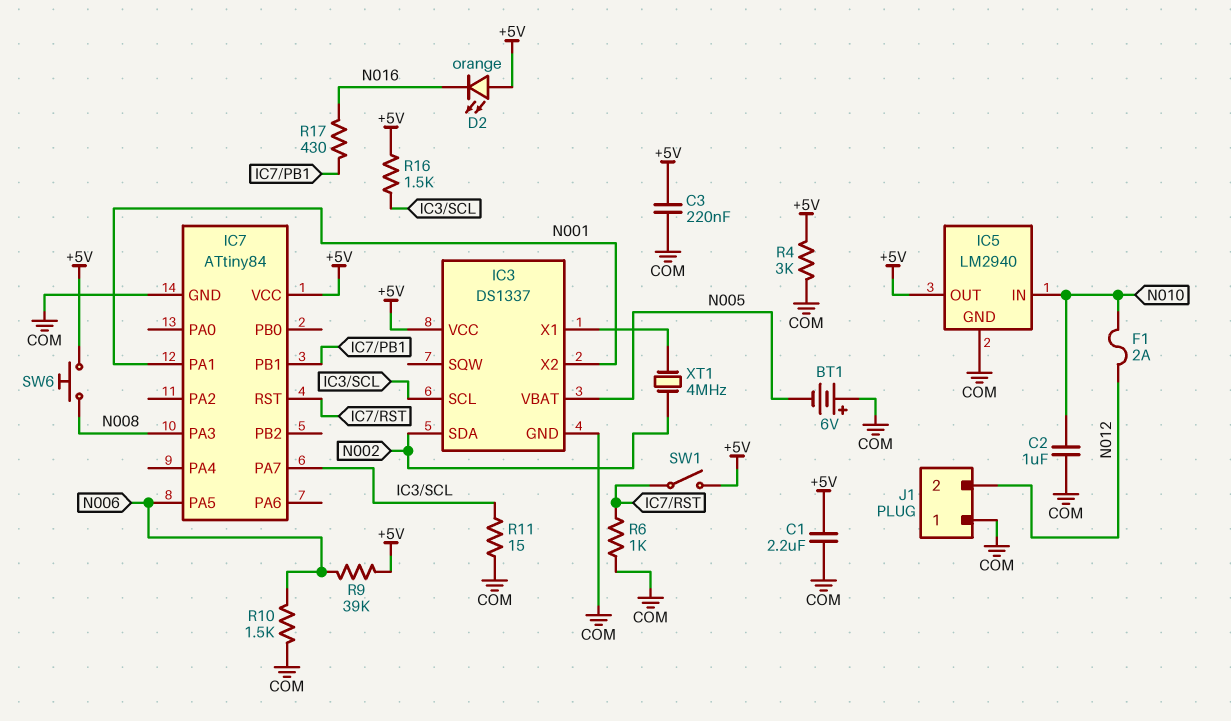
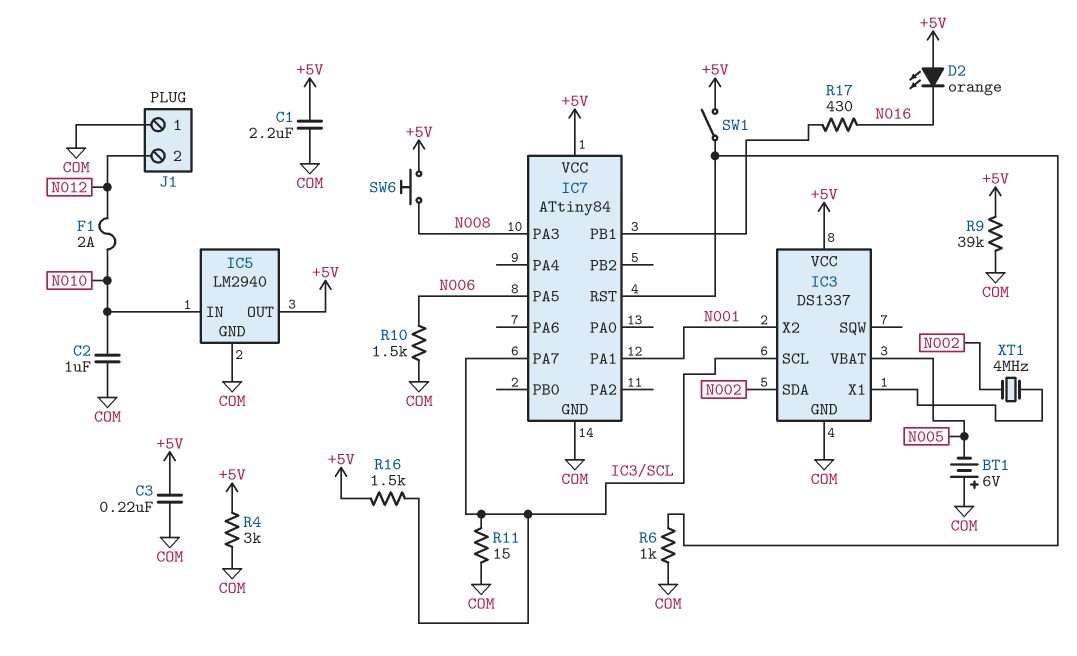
R9: 39k (+5V, N006) -> 39k (+5V, COM)

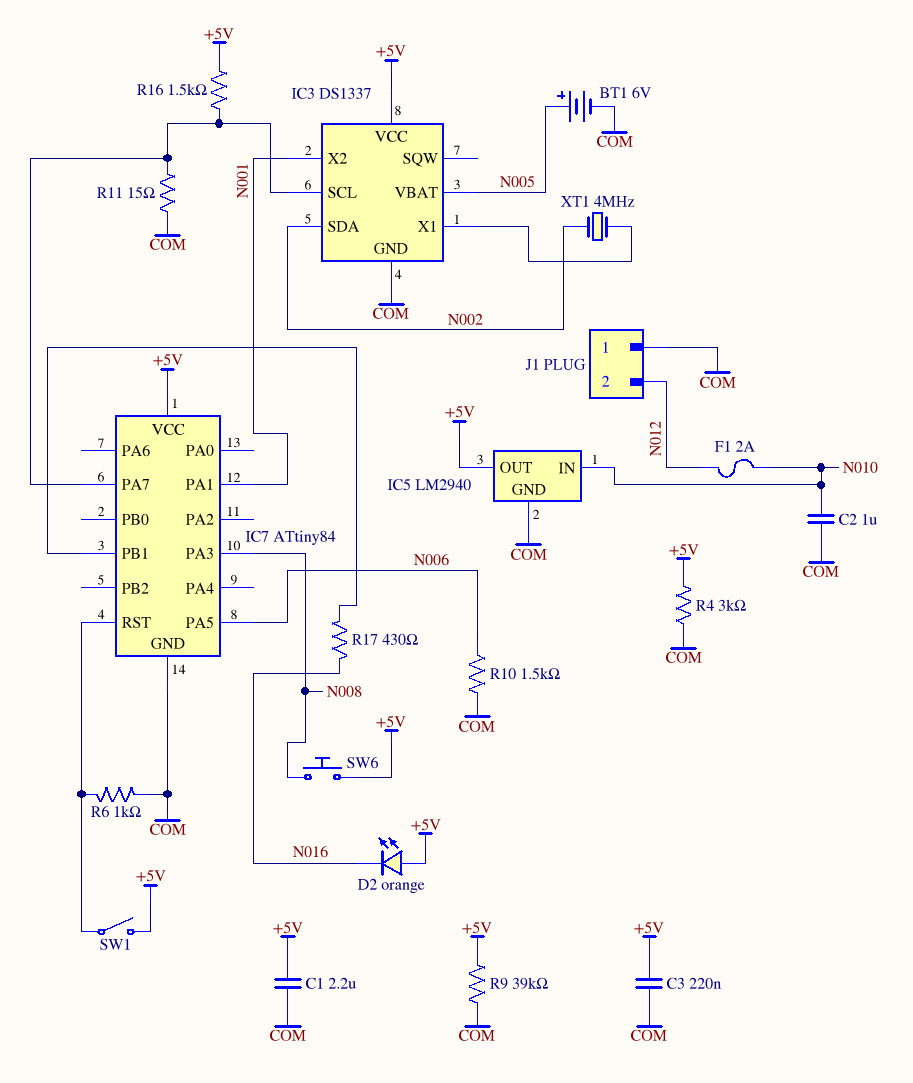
BT1: 6V (plus COM, minus N005) -> 6V (plus N005, minus COM)

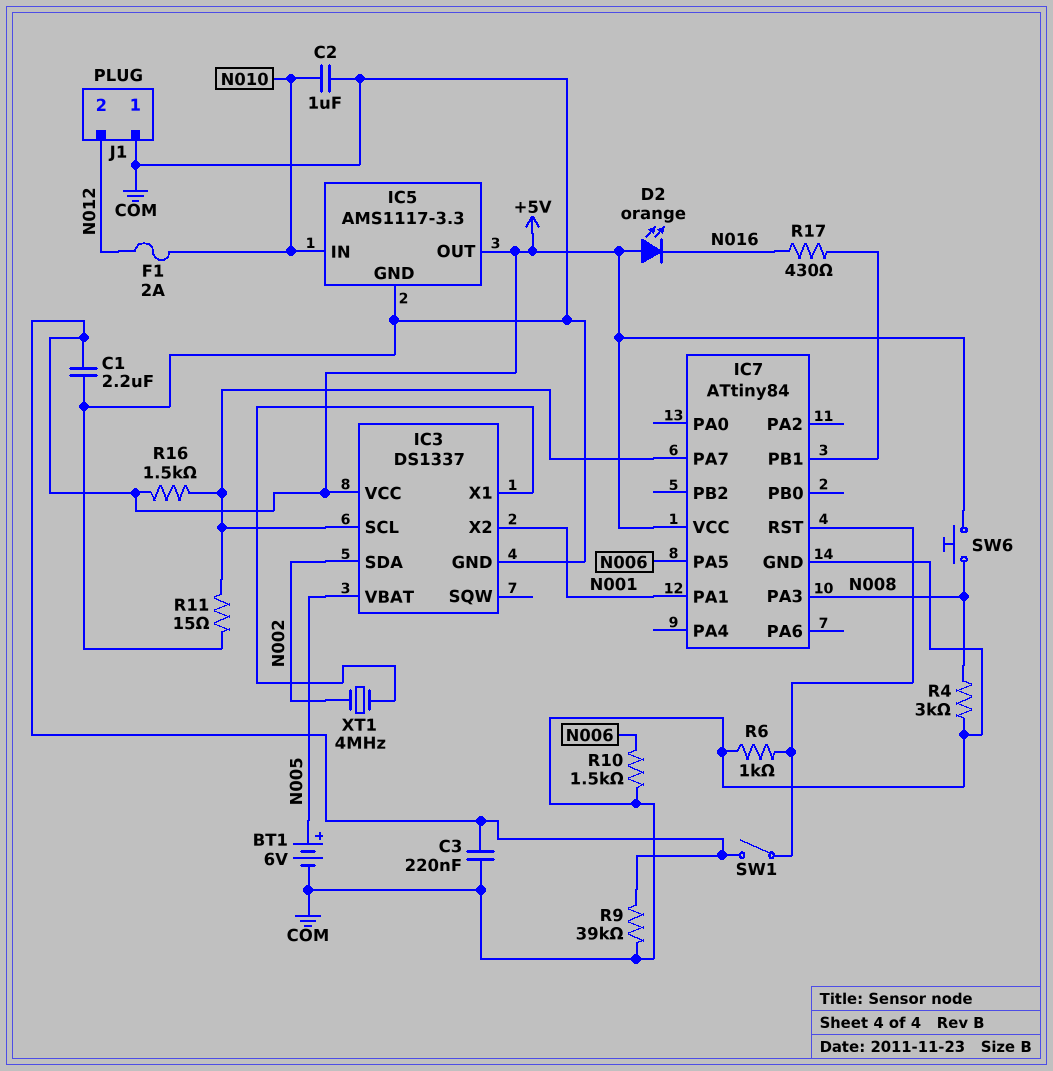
IC5: LM2940 -> AMS1117-3.3
R4: 3k (+5V, COM) -> 3k (COM, N008)

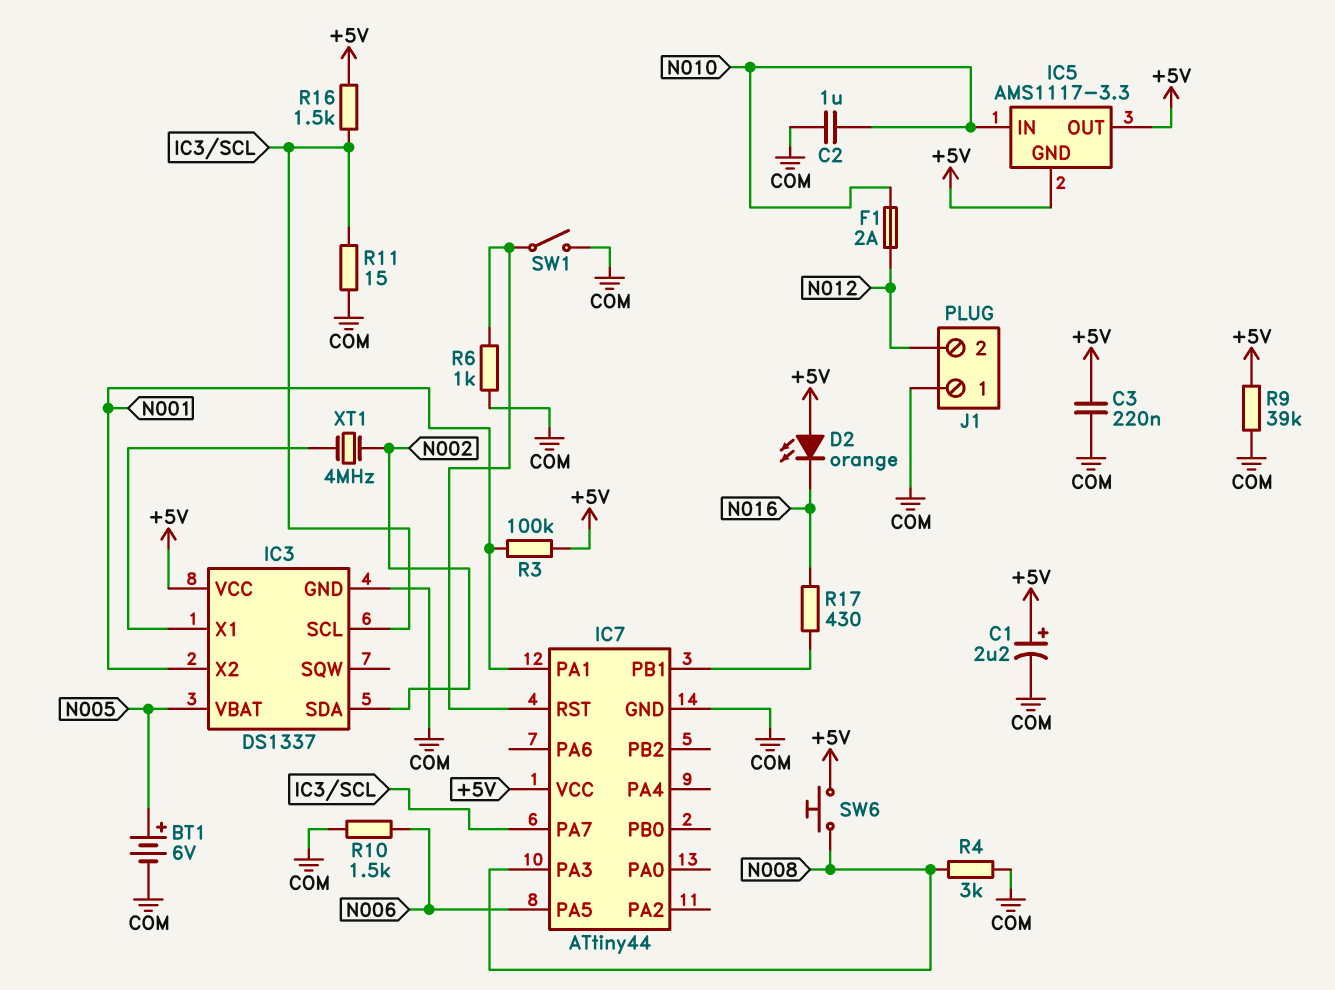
C1: 2.2uF (+5V, COM) -> 2.2uF (plus +5V, minus COM)
IC5 pin GND: COM -> +5V
IC7: ATtiny84 -> ATtiny44
R3: none -> 100k (+5V, N001)
SW1: switch (+5V, IC7/RST) -> switch (COM, IC7/RST)

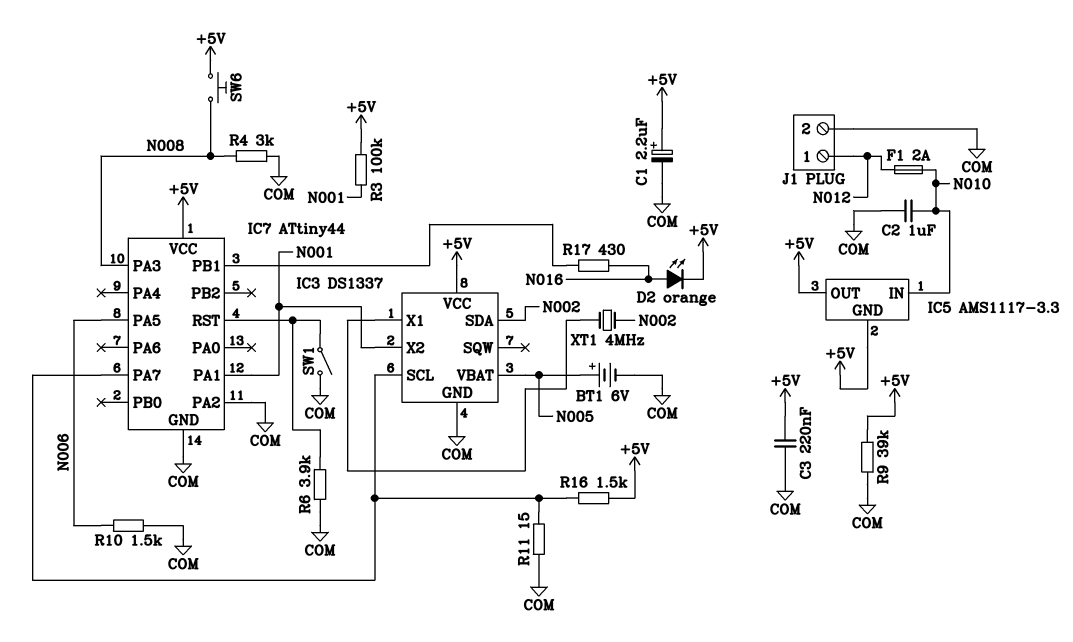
D2: LED orange (A +5V, K N016) -> LED orange (A N016, K +5V)
IC7 pin PA2: none -> COM
J1 pin 1: COM -> N012
J1 pin 2: N012 -> COM
R6: 1k (COM, IC7/RST) -> 3.9k (COM, IC7/RST)

